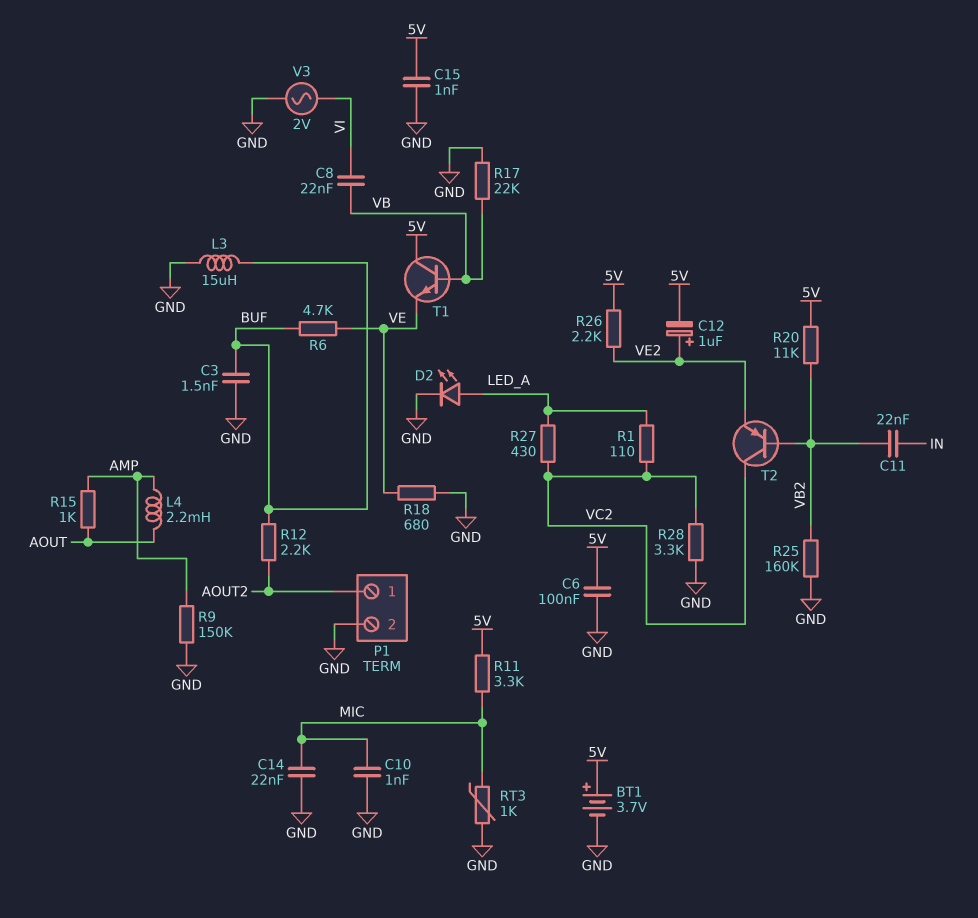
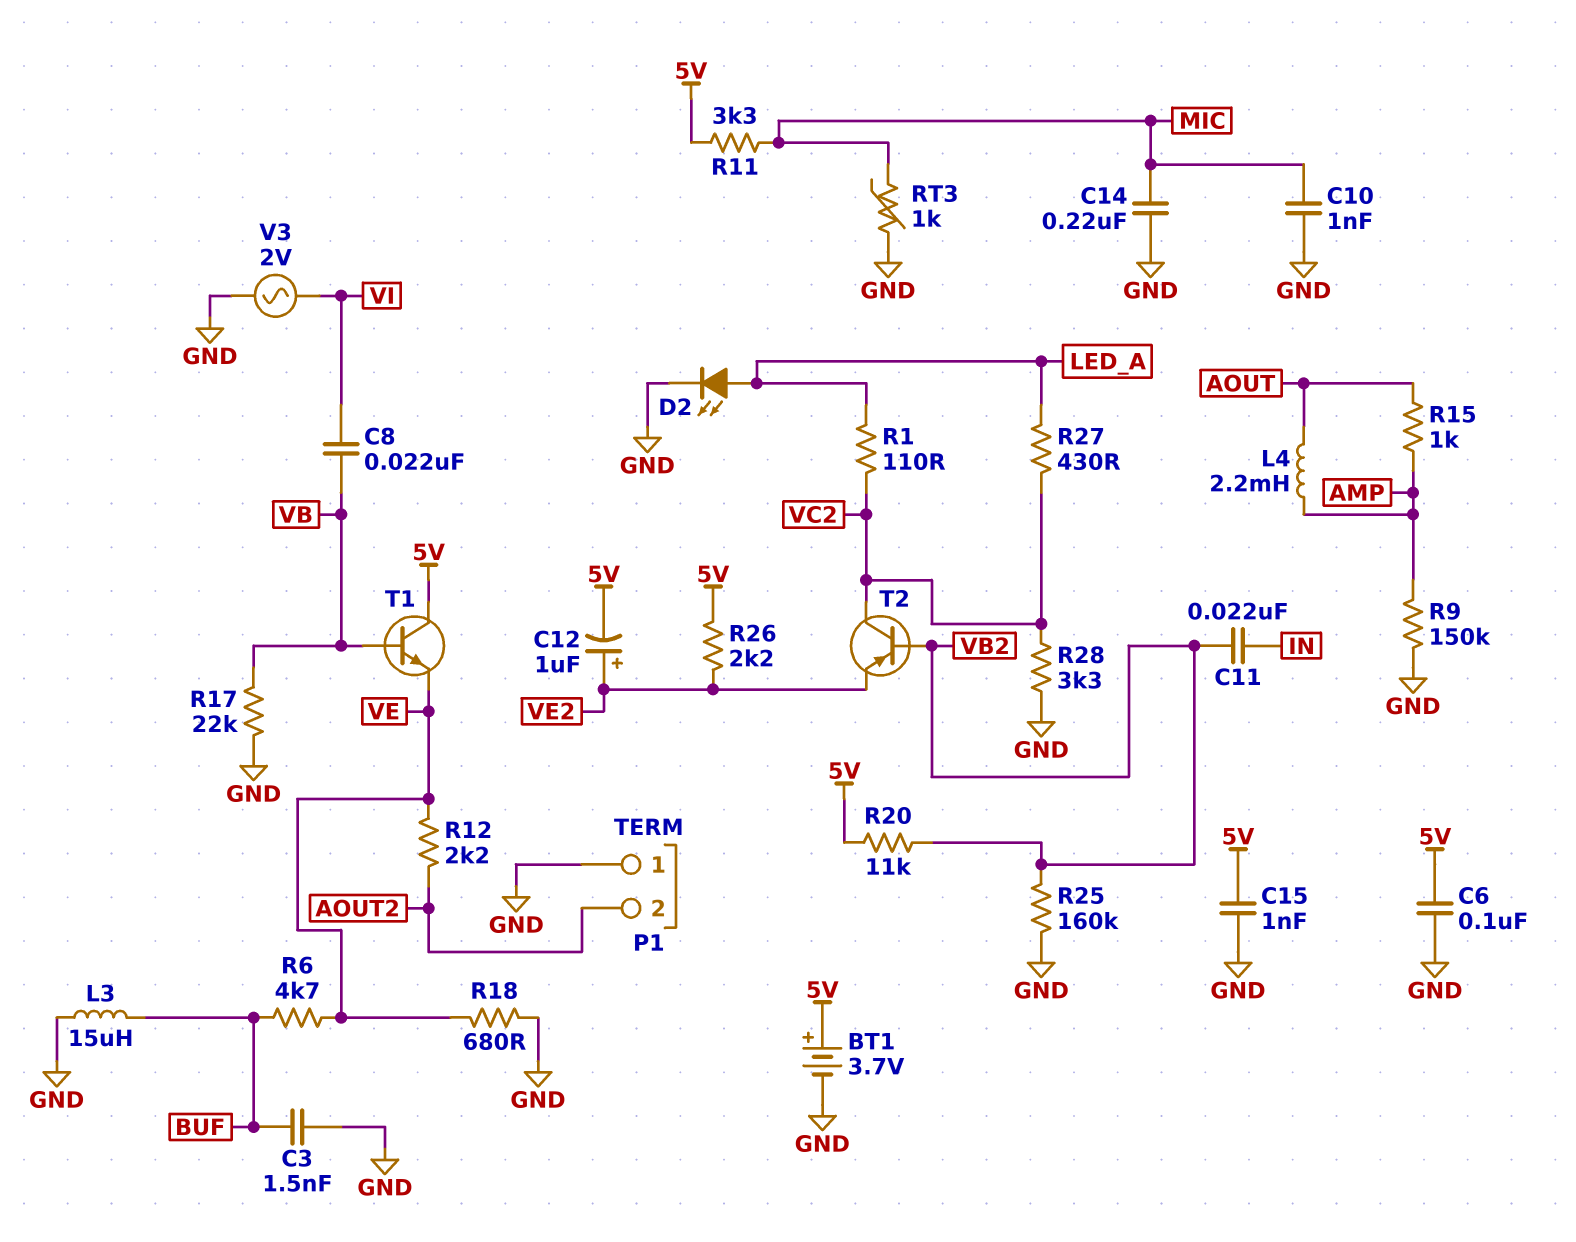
C14: 22nF (GND, MIC) -> 220nF (GND, MIC)
P1 pin 1: AOUT2 -> GND
P1 pin 2: GND -> AOUT2
R12: 2.2k (AOUT2, BUF) -> 2.2k (AOUT2, VE)

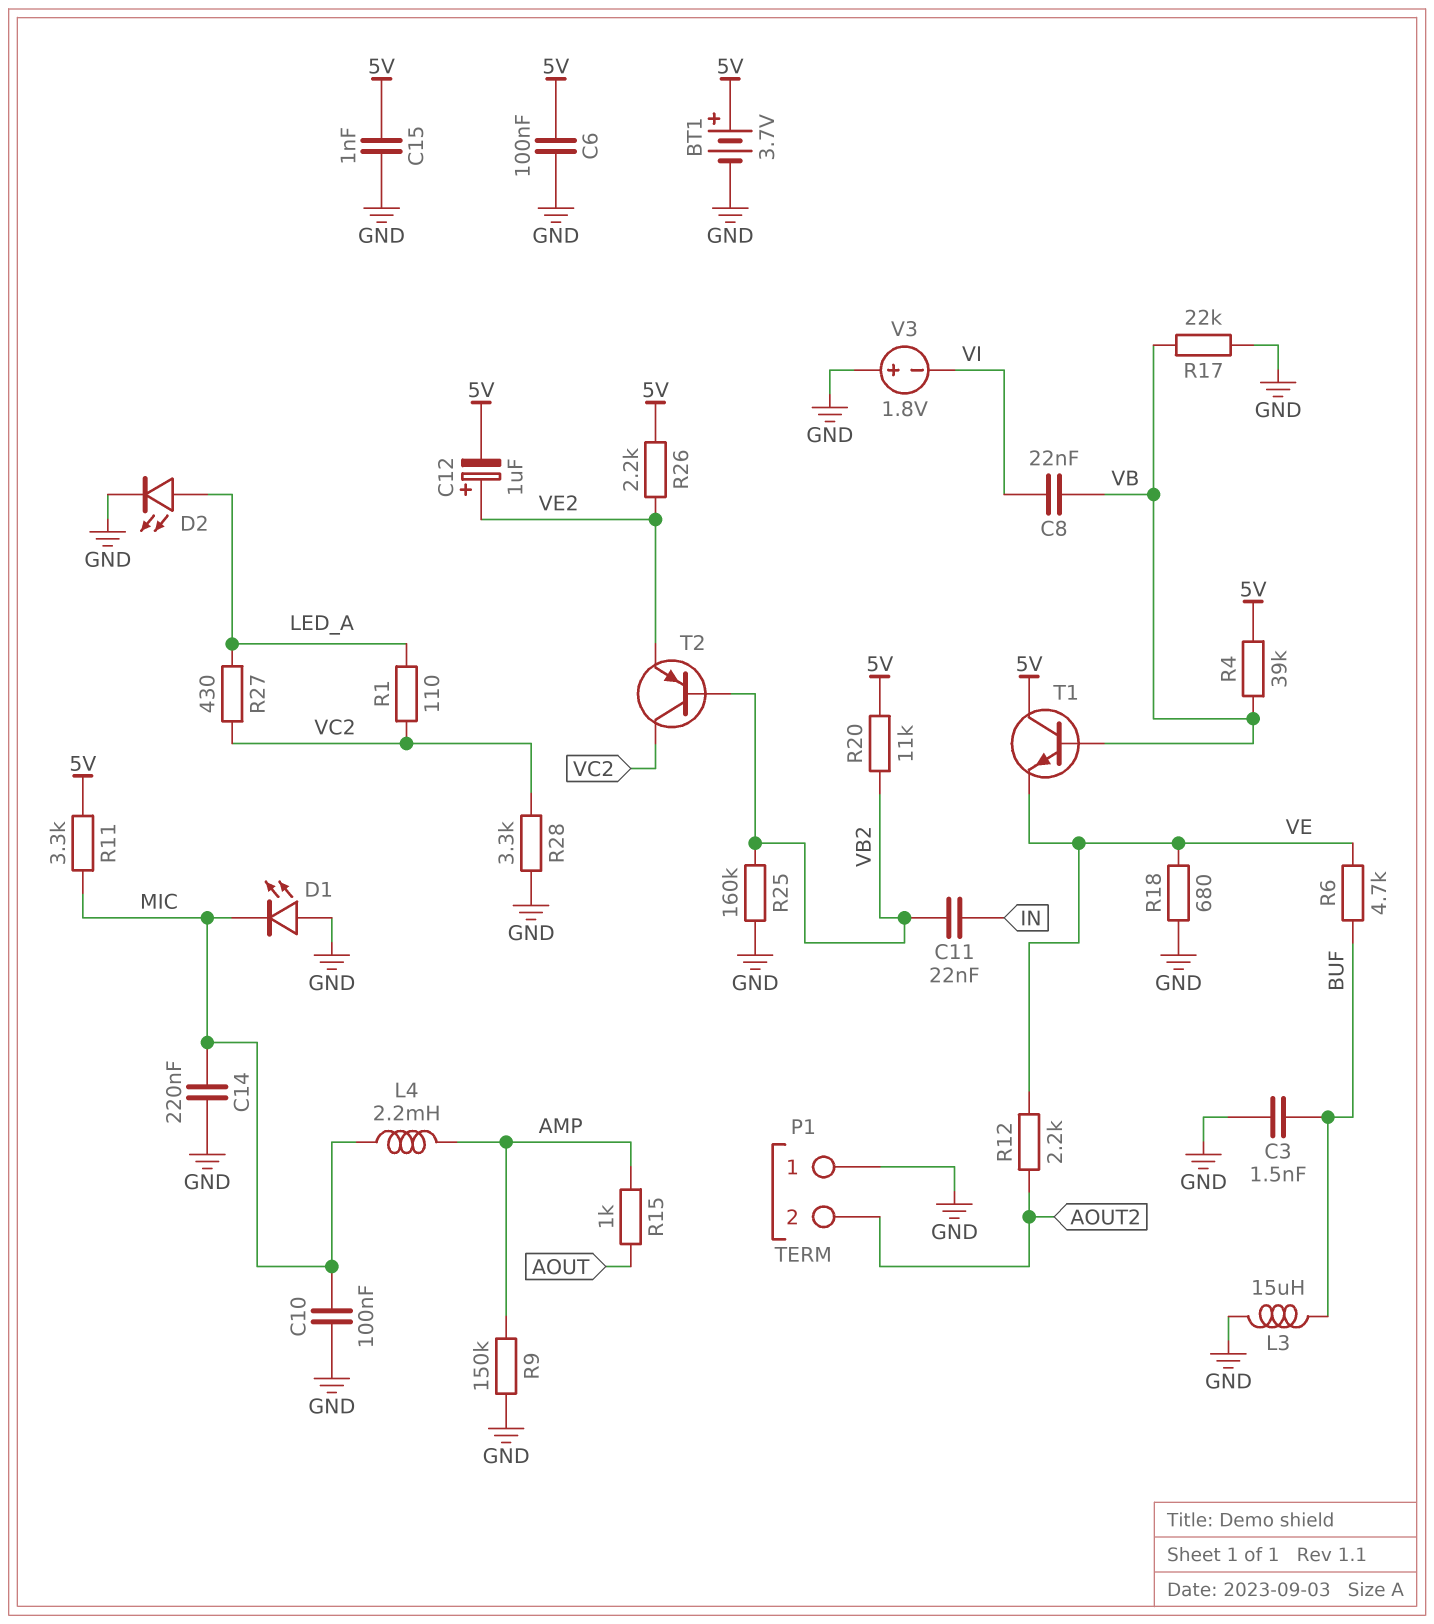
C10: 1nF (GND, MIC) -> 100nF (GND, MIC)
D1: none -> LED (A GND, K MIC)
L4: 2.2mH (AMP, AOUT) -> 2.2mH (AMP, MIC)
R4: none -> 39k (5V, VB)
RT3: 1k (GND, MIC) -> none
V3: AC 2V (GND, VI) -> 1.8V (plus GND, minus VI)

